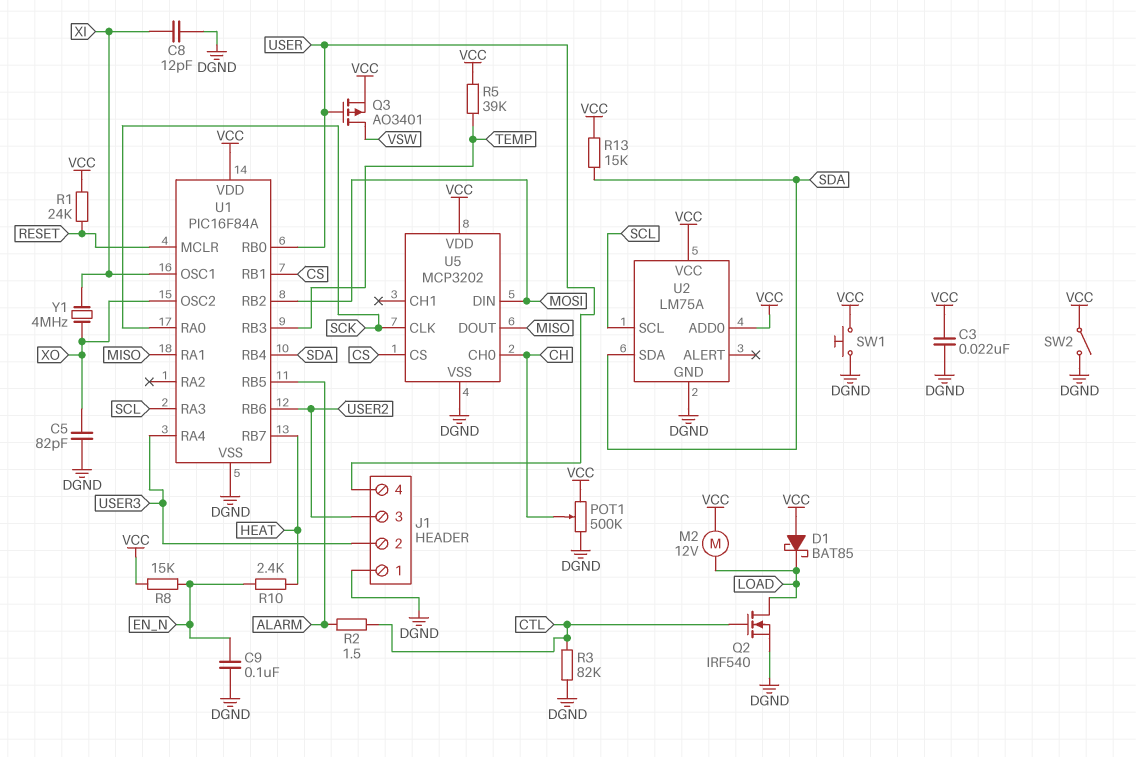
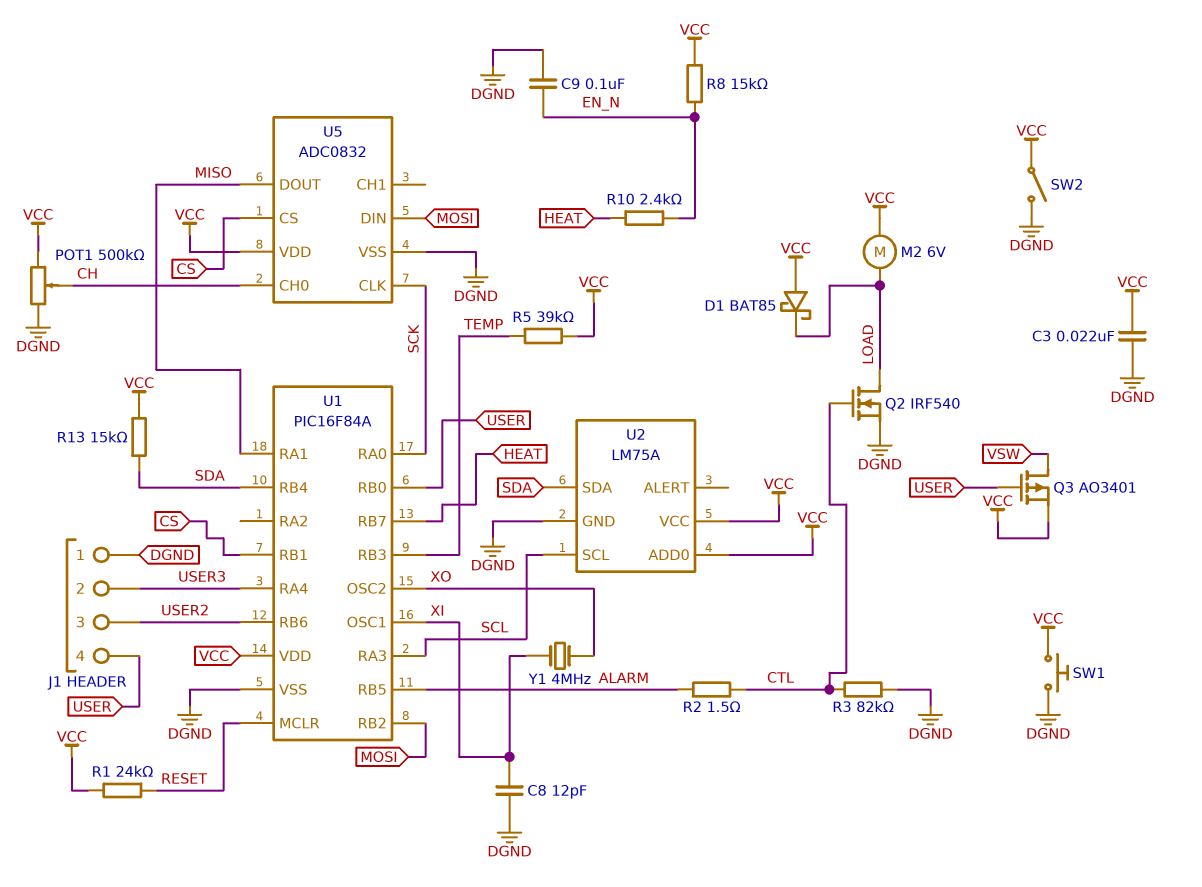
C5: 82pF (DGND, XO) -> none
M2: motor 12V (LOAD, VCC) -> motor 6V (LOAD, VCC)
U5: MCP3202 -> ADC0832

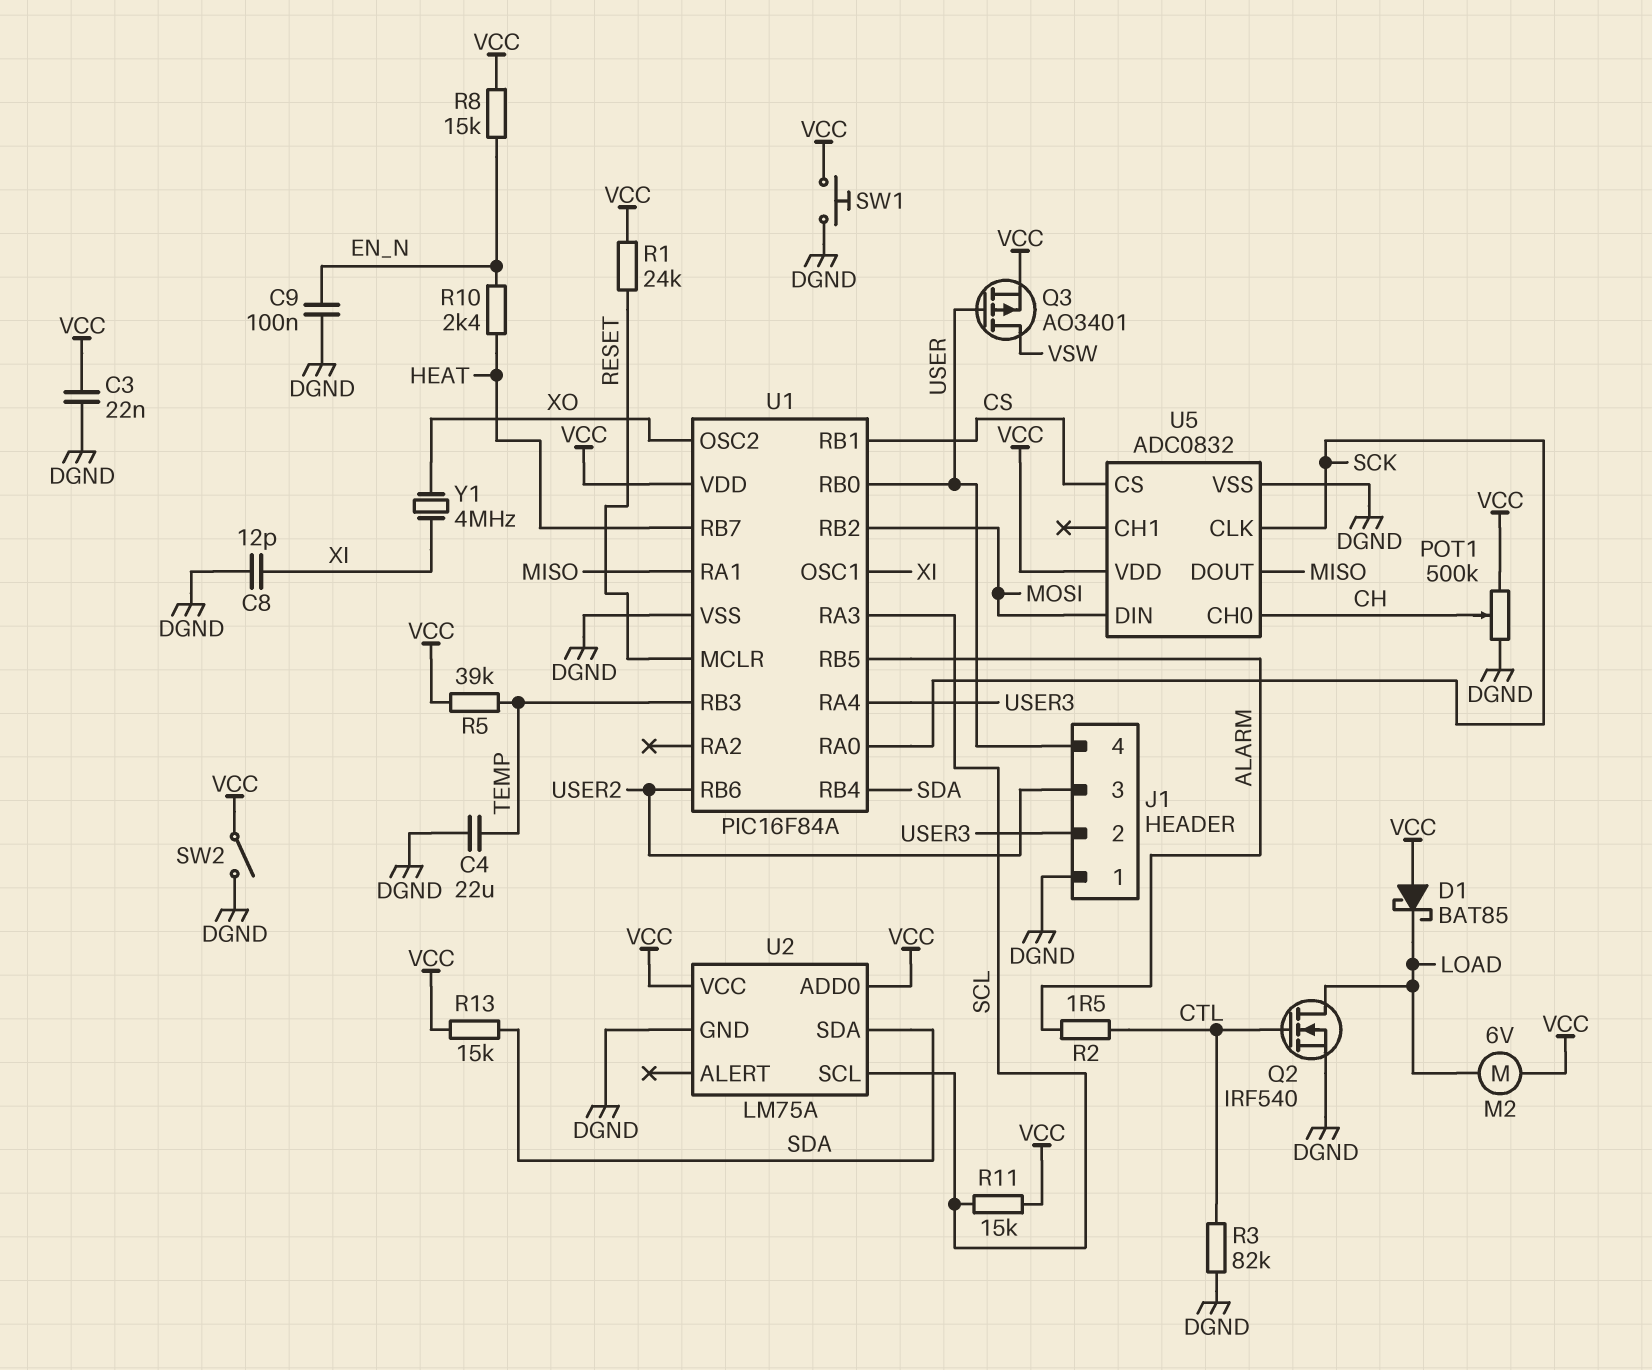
C4: none -> 22uF (DGND, TEMP)
R11: none -> 15k (SCL, VCC)

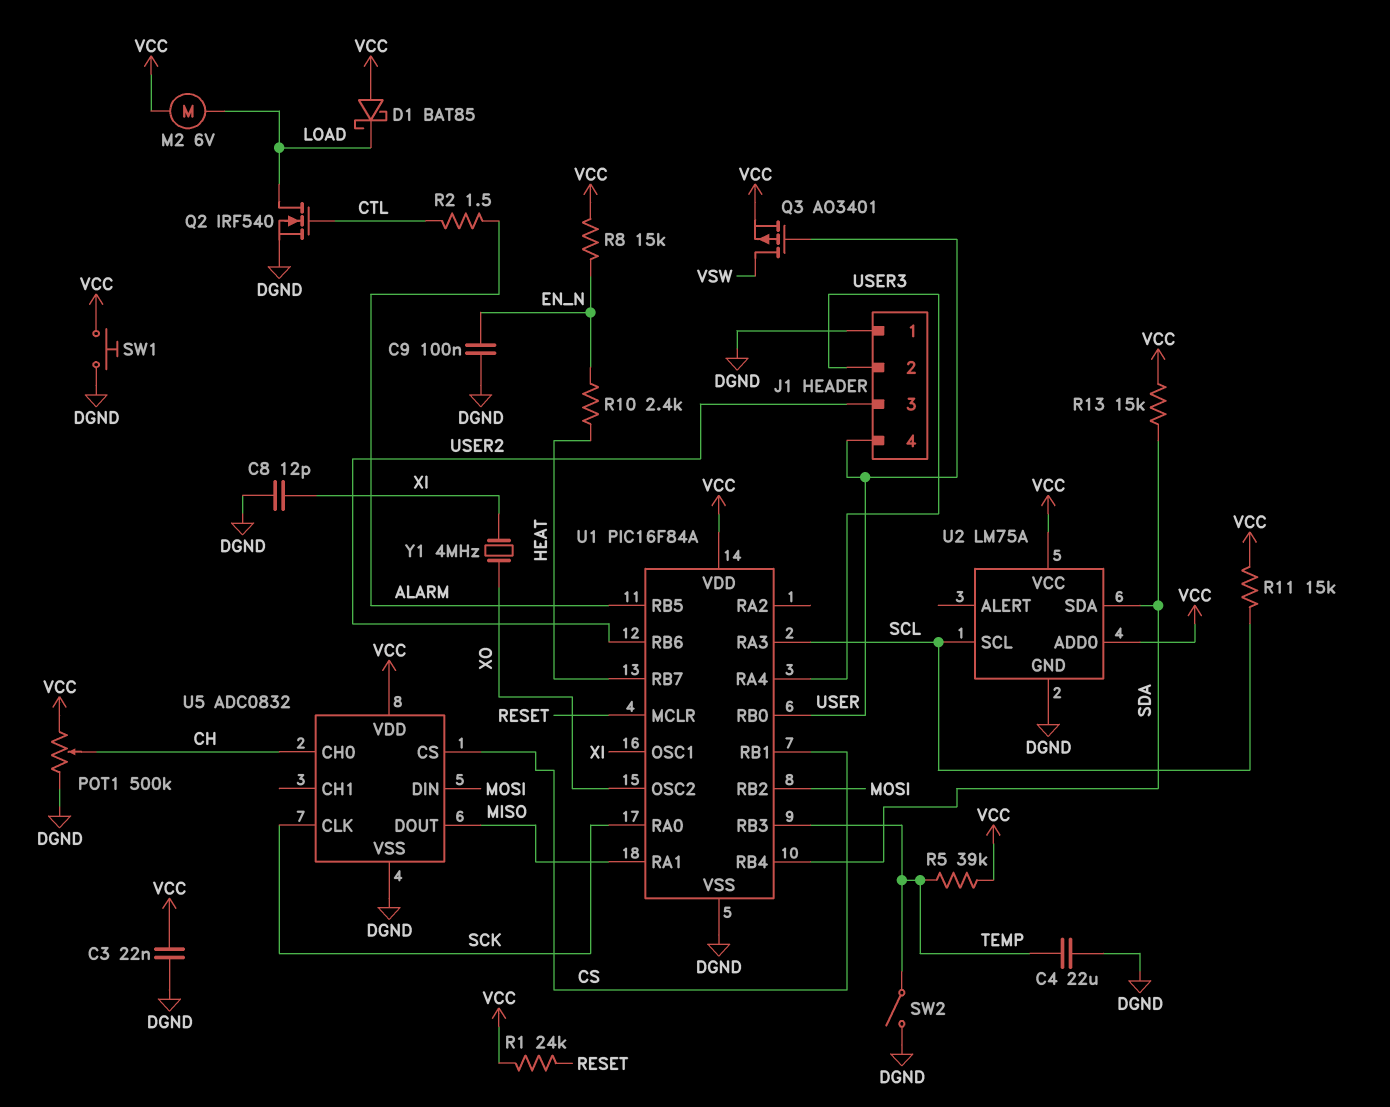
R3: 82k (CTL, DGND) -> none
SW2: switch (DGND, VCC) -> switch (DGND, TEMP)

